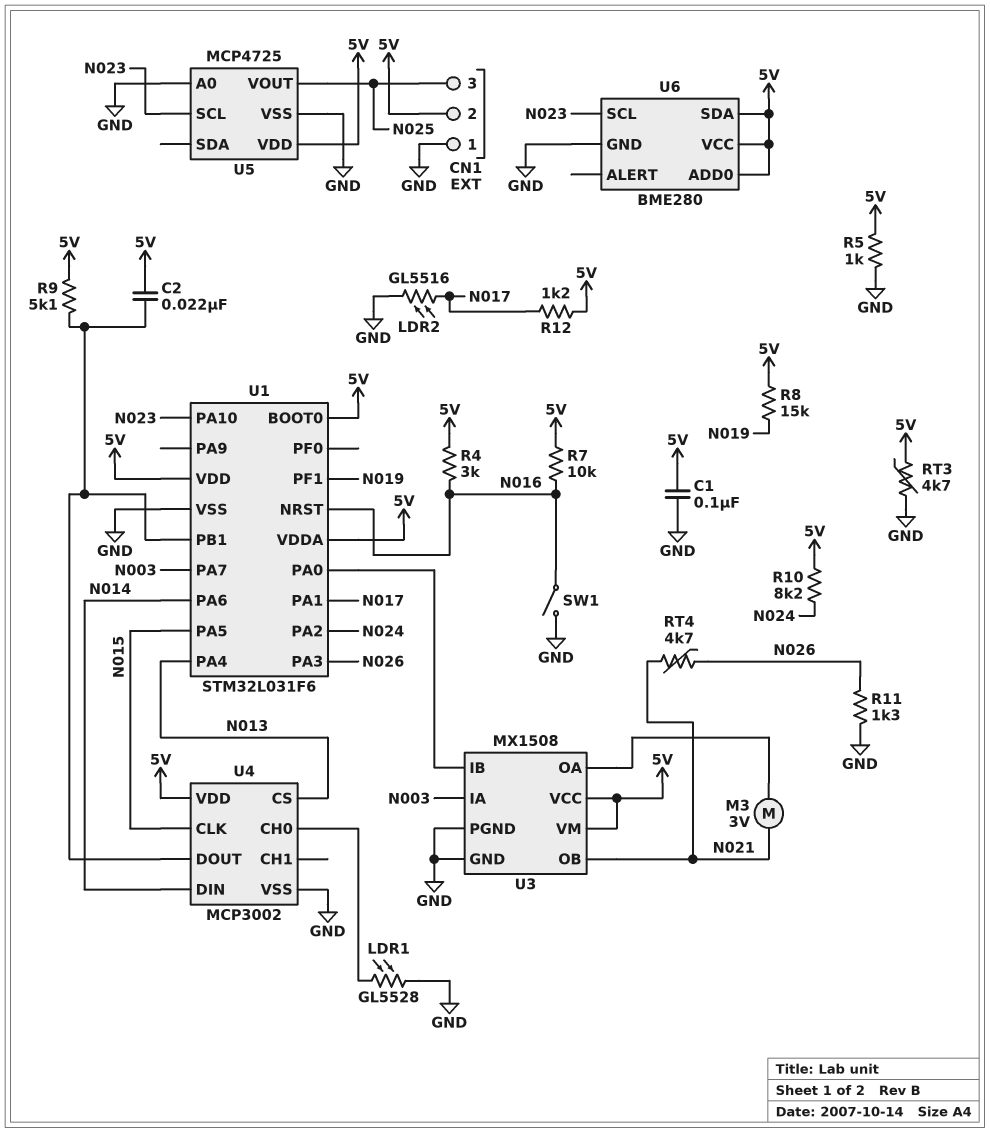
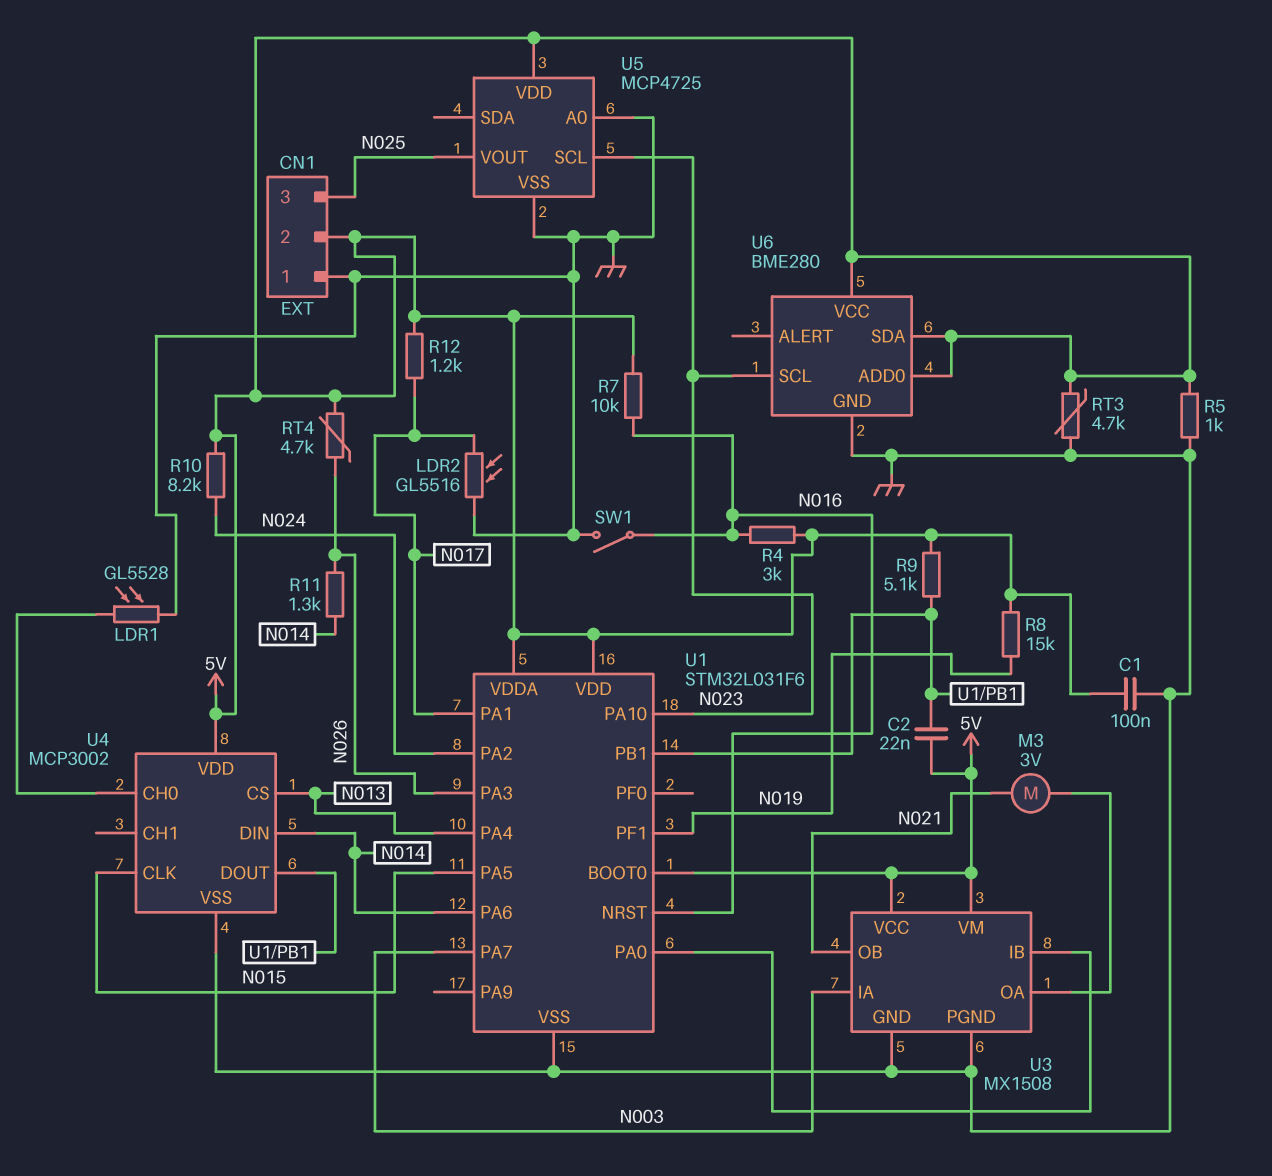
R11: 1.3k (GND, N026) -> 1.3k (N014, N026)
RT4: 4.7k (N021, N026) -> 4.7k (5V, N026)

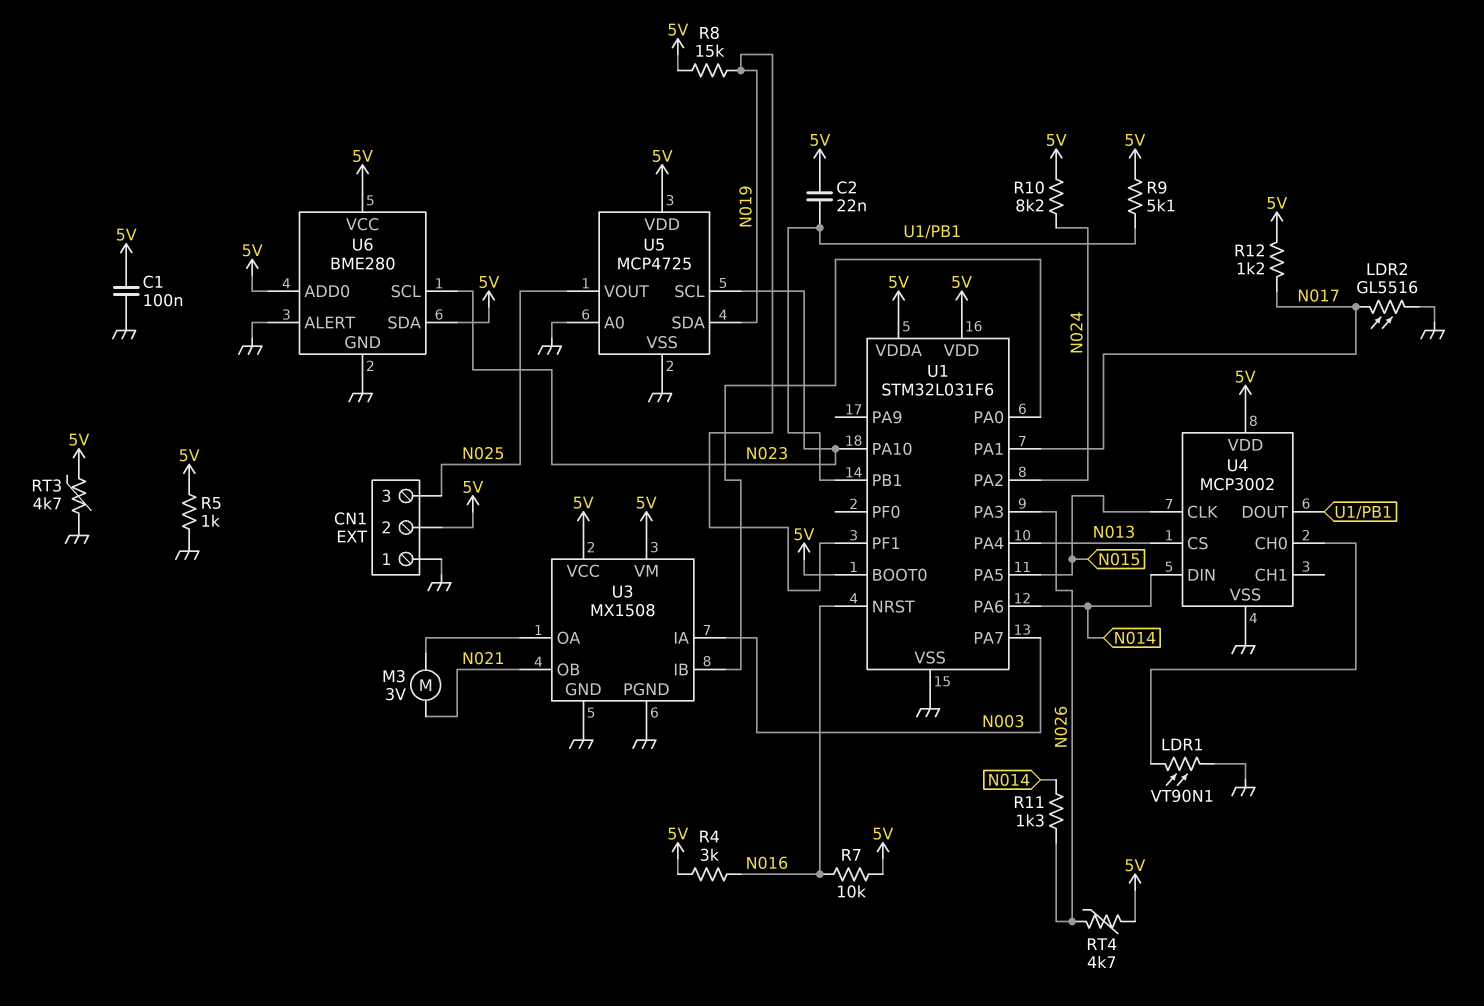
LDR1: GL5528 (GND, U4/CH0) -> VT90N1 (GND, U4/CH0)
SW1: switch (GND, N016) -> none
U5 pin SDA: none -> N019
U6 pin ALERT: none -> GND

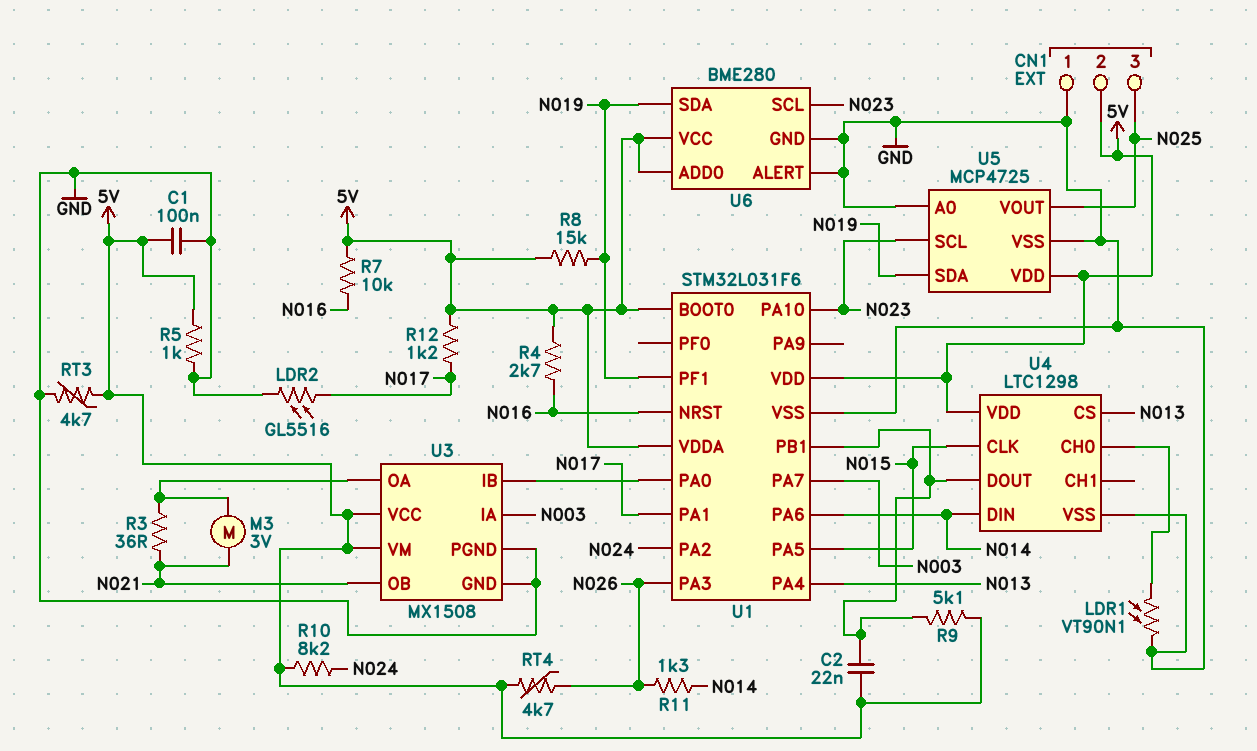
R3: none -> 36 (N021, U3/OA)
R4: 3k (5V, N016) -> 2.7k (5V, N016)
U4: MCP3002 -> LTC1298
U6 pin SDA: 5V -> N019

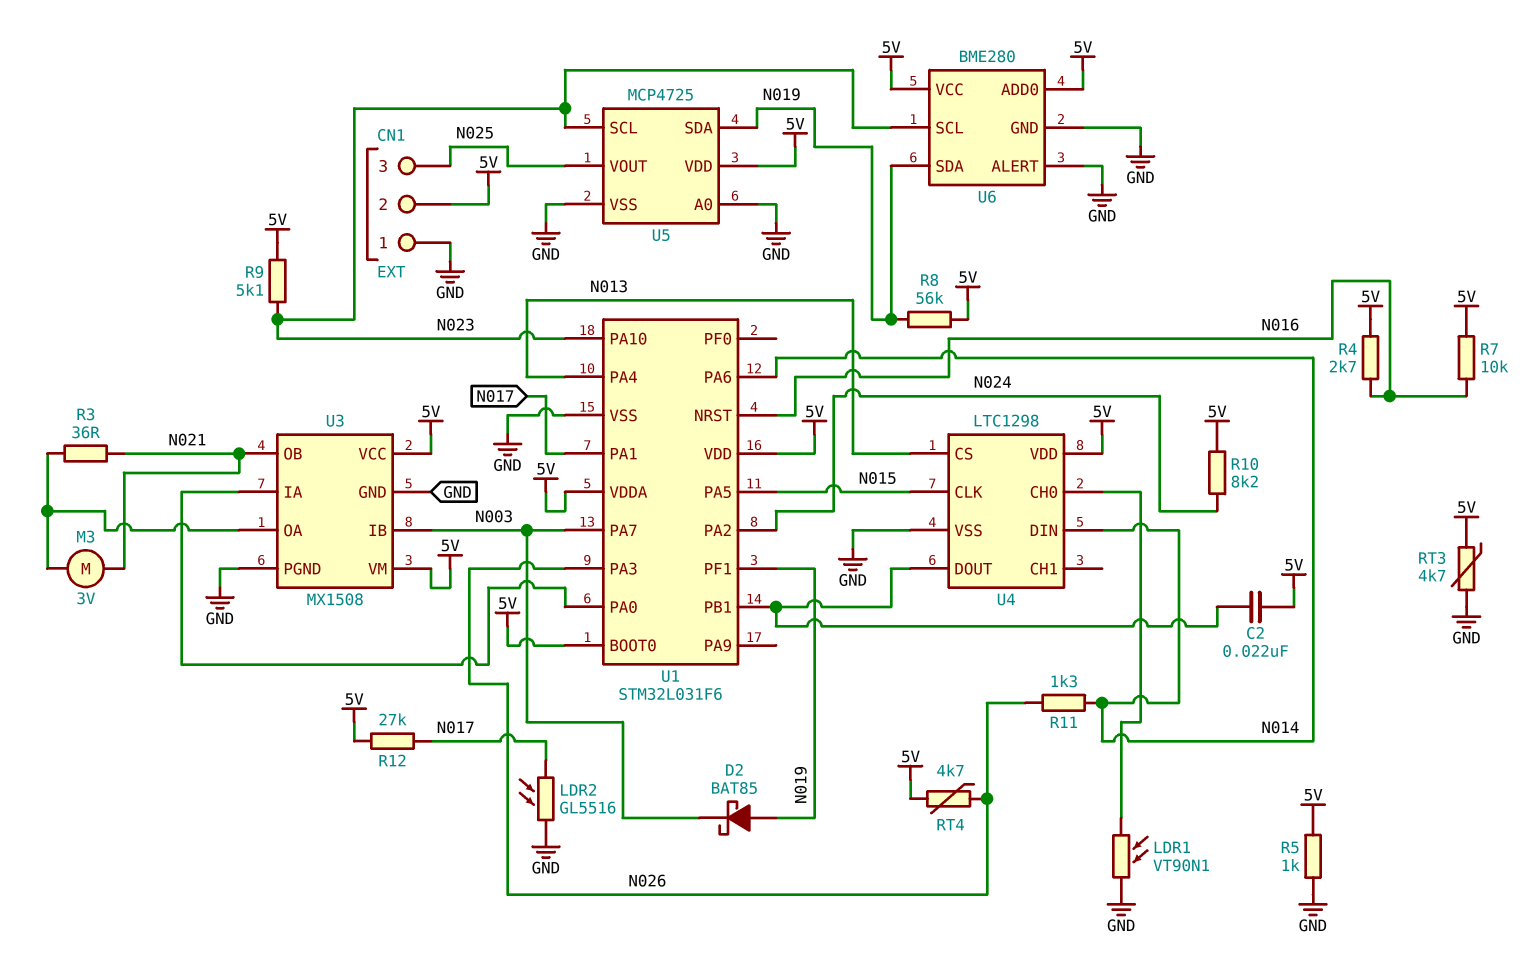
C1: 100nF (5V, GND) -> none
D2: none -> schottky BAT85 (A N019, K N003)
R8: 15k (5V, N019) -> 56k (5V, N019)
R9: 5.1k (5V, U1/PB1) -> 5.1k (5V, N023)
R12: 1.2k (5V, N017) -> 27k (5V, N017)
U3 pin IA: N003 -> U1/PA0
U3 pin IB: U1/PA0 -> N003

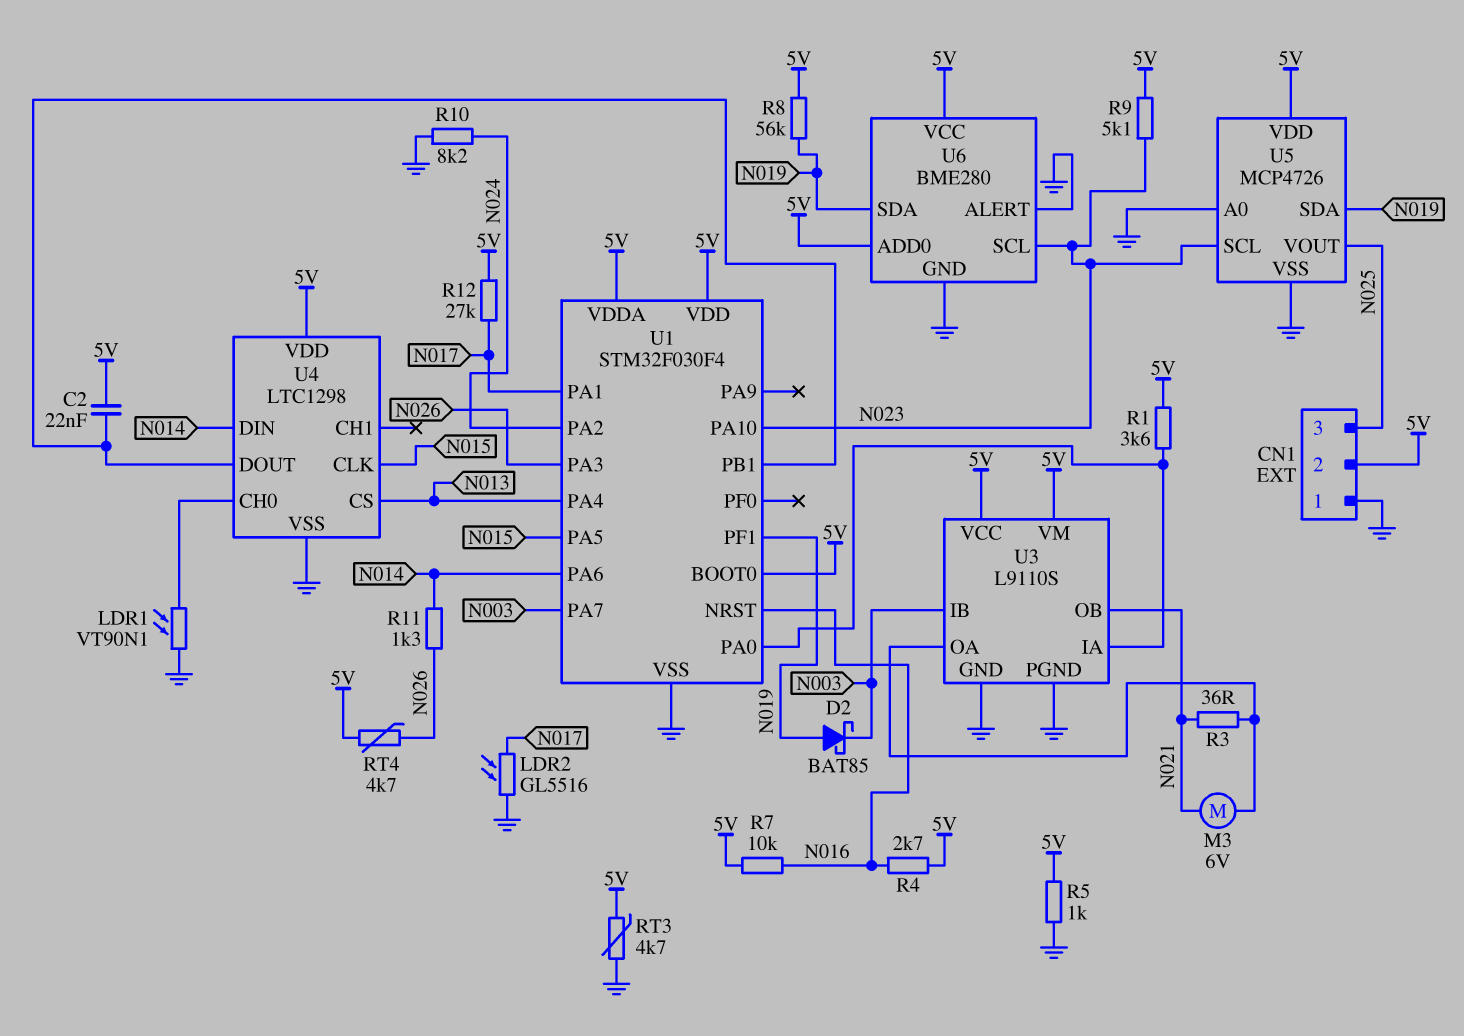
M3: motor 3V (N021, U3/OA) -> motor 6V (N021, U3/OA)
R1: none -> 3.6k (5V, U1/PA0)
R10: 8.2k (5V, N024) -> 8.2k (GND, N024)
U1: STM32L031F6 -> STM32F030F4
U3: MX1508 -> L9110S
U5: MCP4725 -> MCP4726

